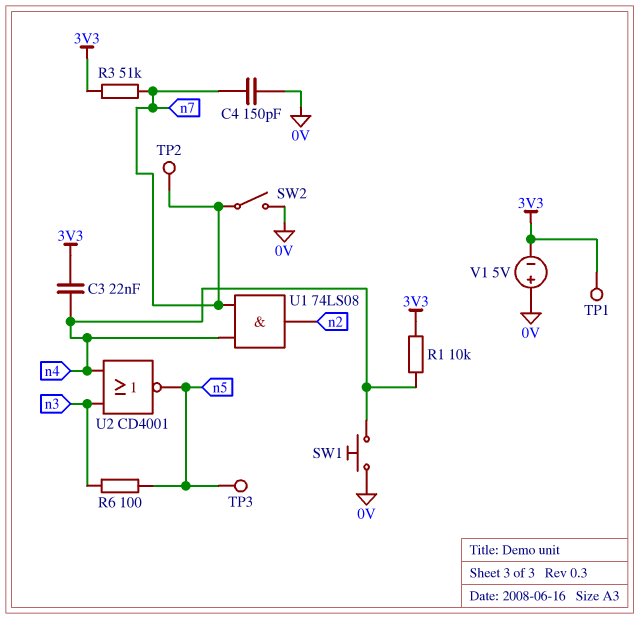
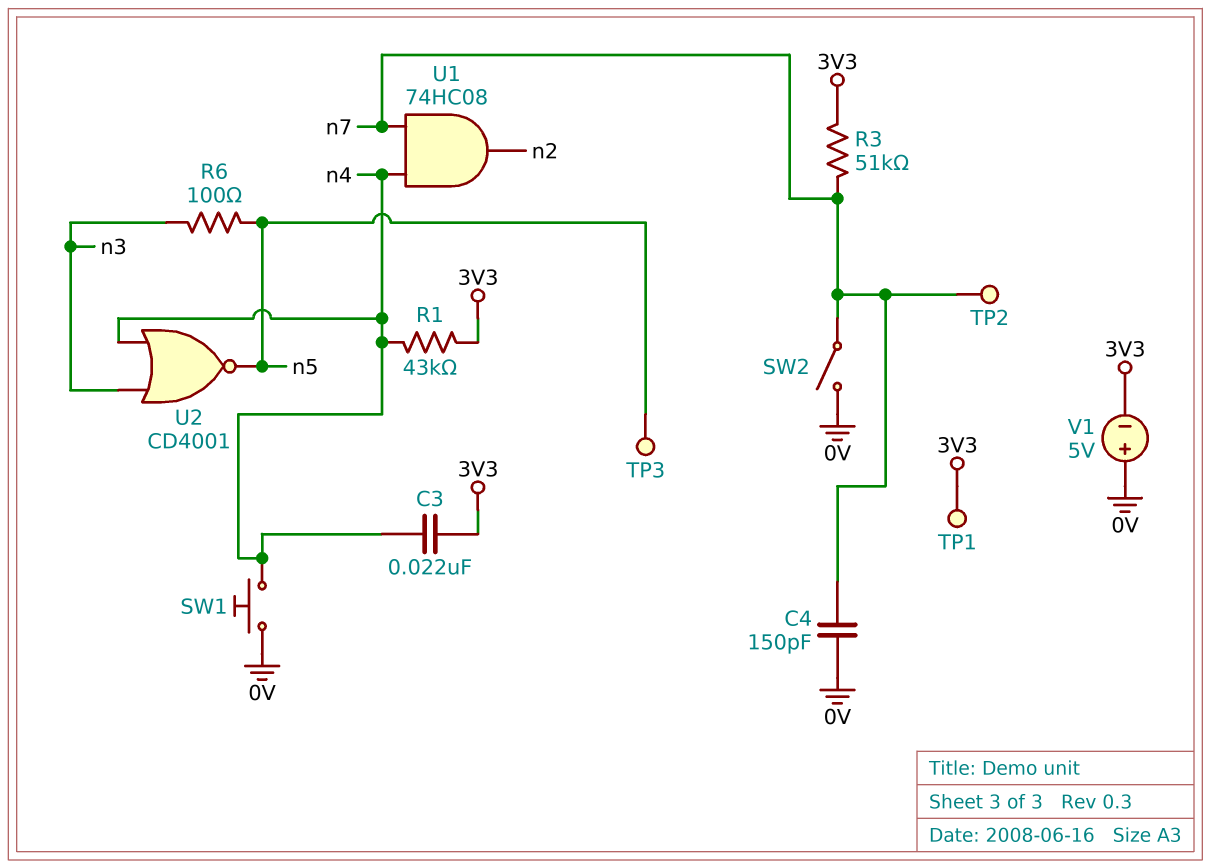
R1: 10k (3V3, n4) -> 43k (3V3, n4)
U1: AND 74LS08 (in n4, in n7, out n2) -> AND 74HC08 (in n4, in n7, out n2)

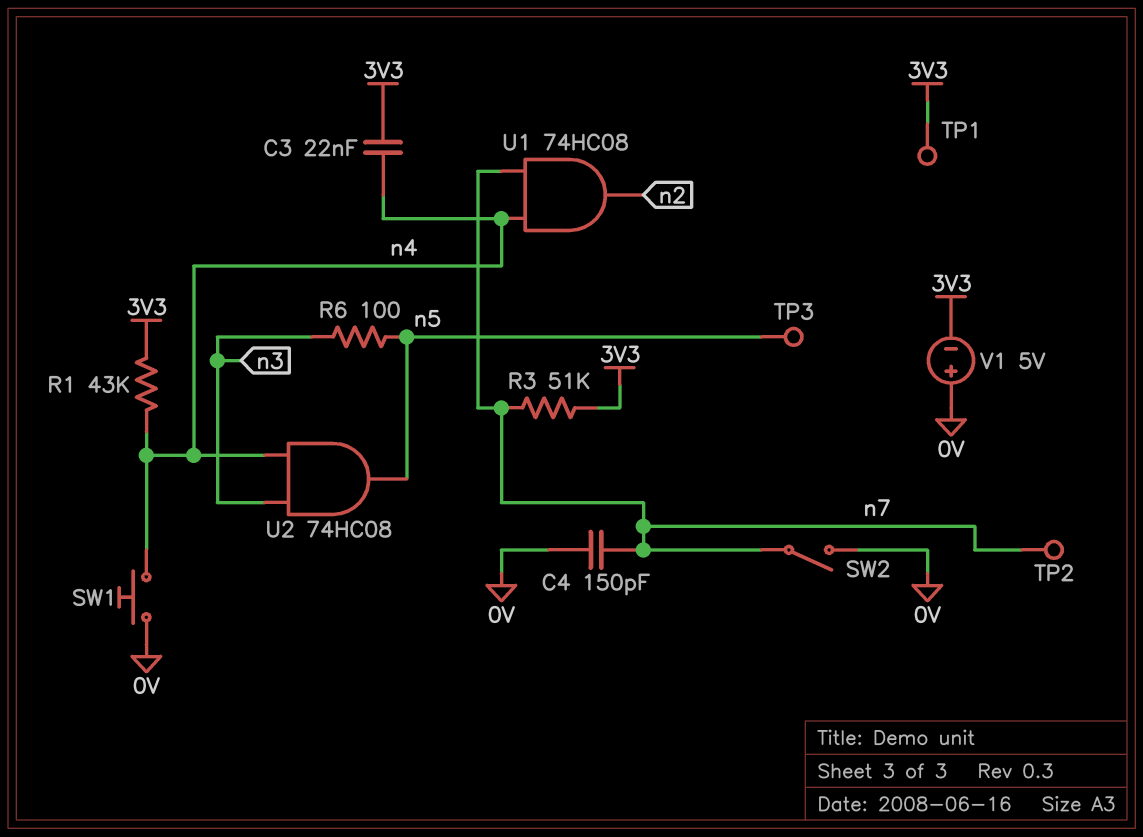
U2: NOR CD4001 (in n3, in n4, out n5) -> AND 74HC08 (in n3, in n4, out n5)

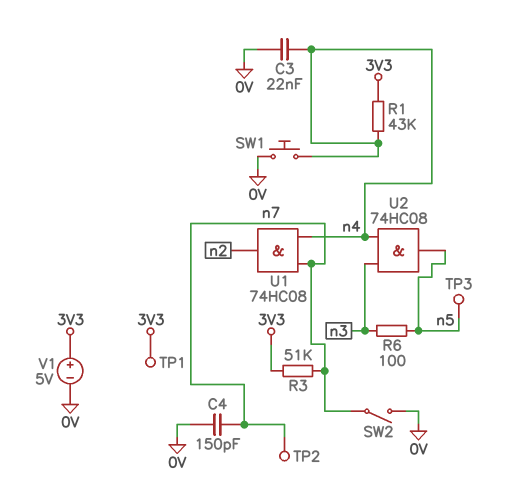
C3: 22nF (3V3, n4) -> 22nF (0V, n4)
V1: 5V (plus 0V, minus 3V3) -> 5V (plus 3V3, minus 0V)

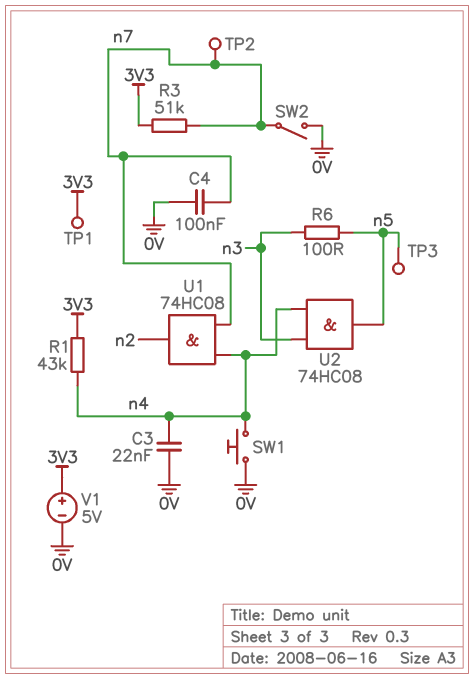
C4: 150pF (0V, n7) -> 100nF (0V, n7)

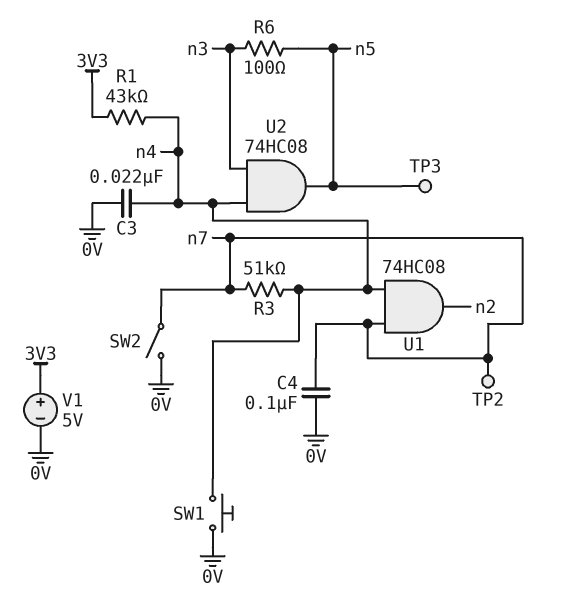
R3: 51k (3V3, n7) -> 51k (n4, n7)
TP1: test point (3V3) -> none

